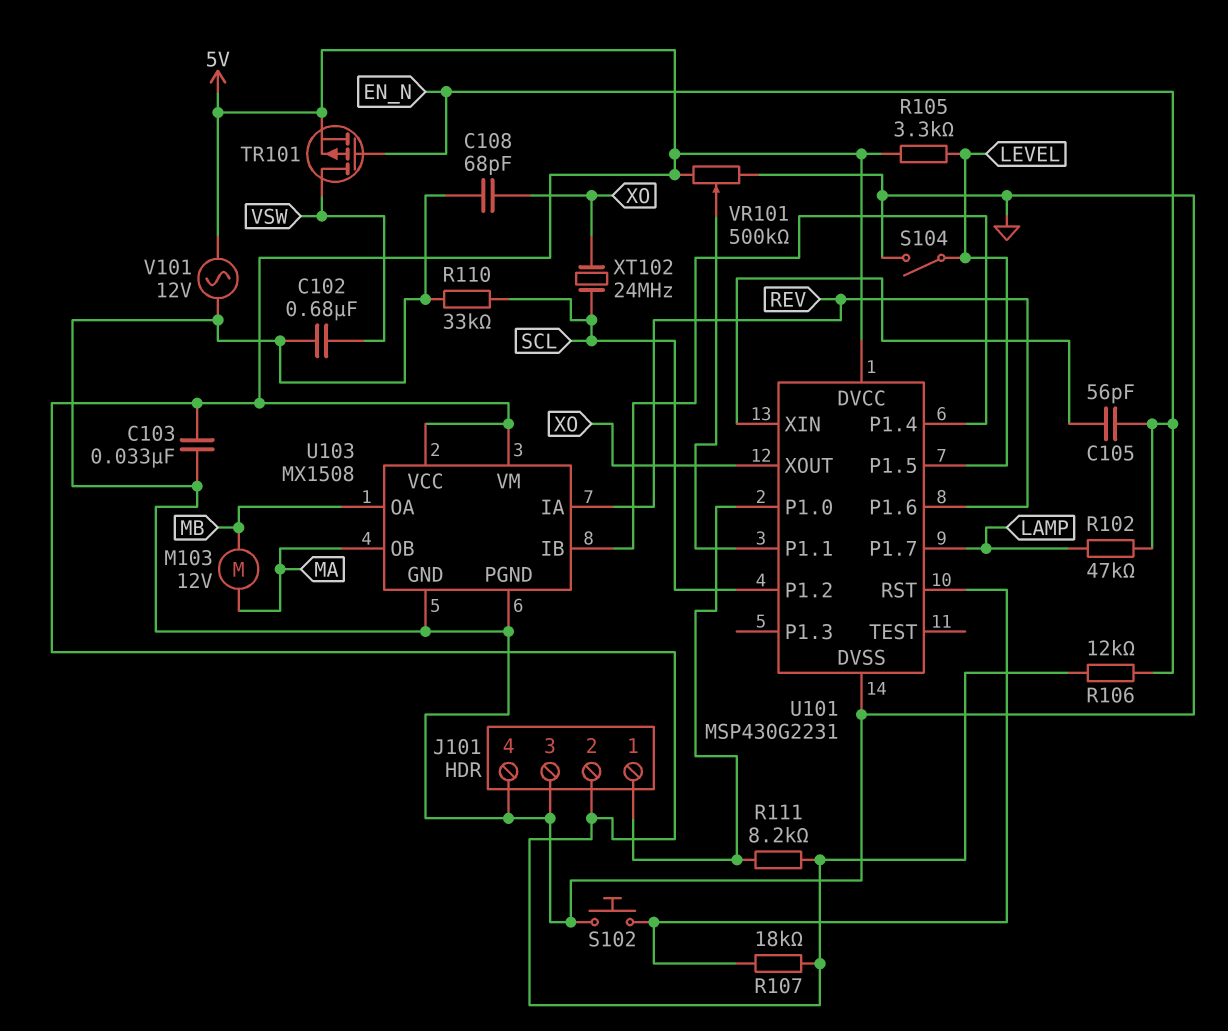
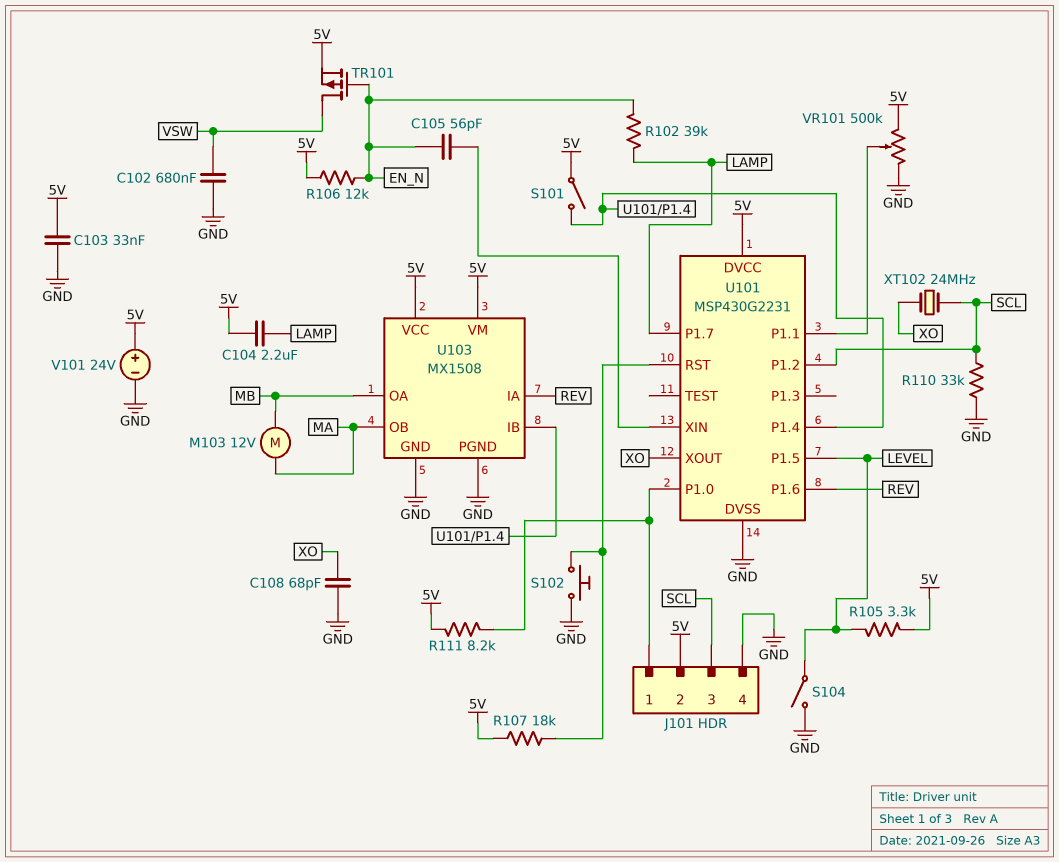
C104: none -> 2.2uF (5V, LAMP)
J101 pin 3: GND -> SCL
R102: 47k (EN_N, LAMP) -> 39k (EN_N, LAMP)
S101: none -> switch (5V, U101/P1.4)
V101: AC 12V (5V, GND) -> 24V (plus 5V, minus GND)

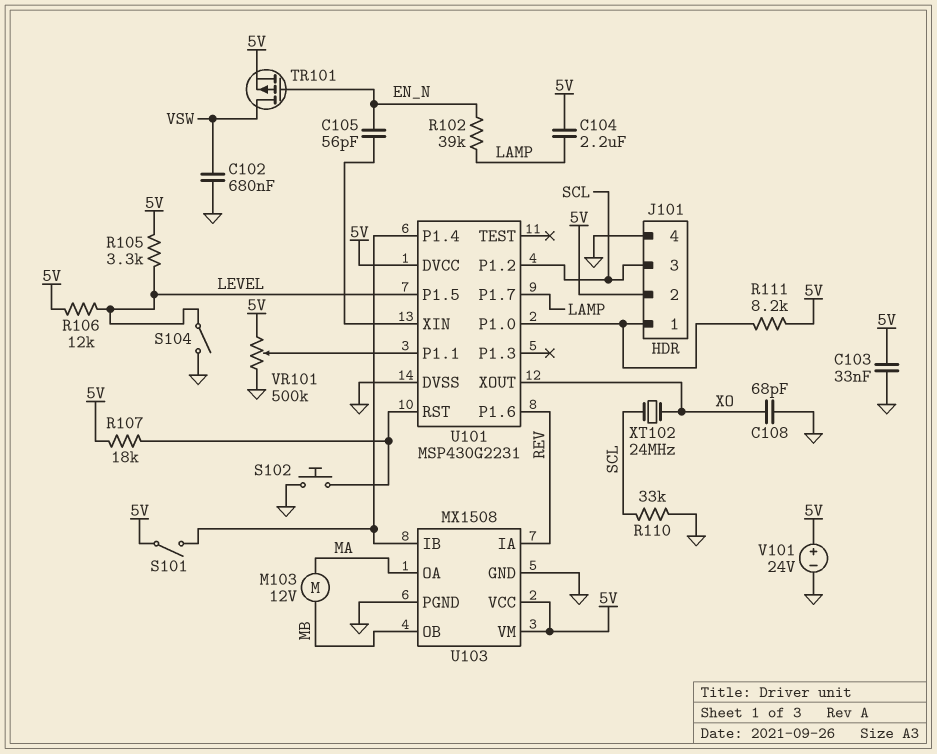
R106: 12k (5V, EN_N) -> 12k (5V, LEVEL)
U103 pin OA: MB -> MA
U103 pin OB: MA -> MB

